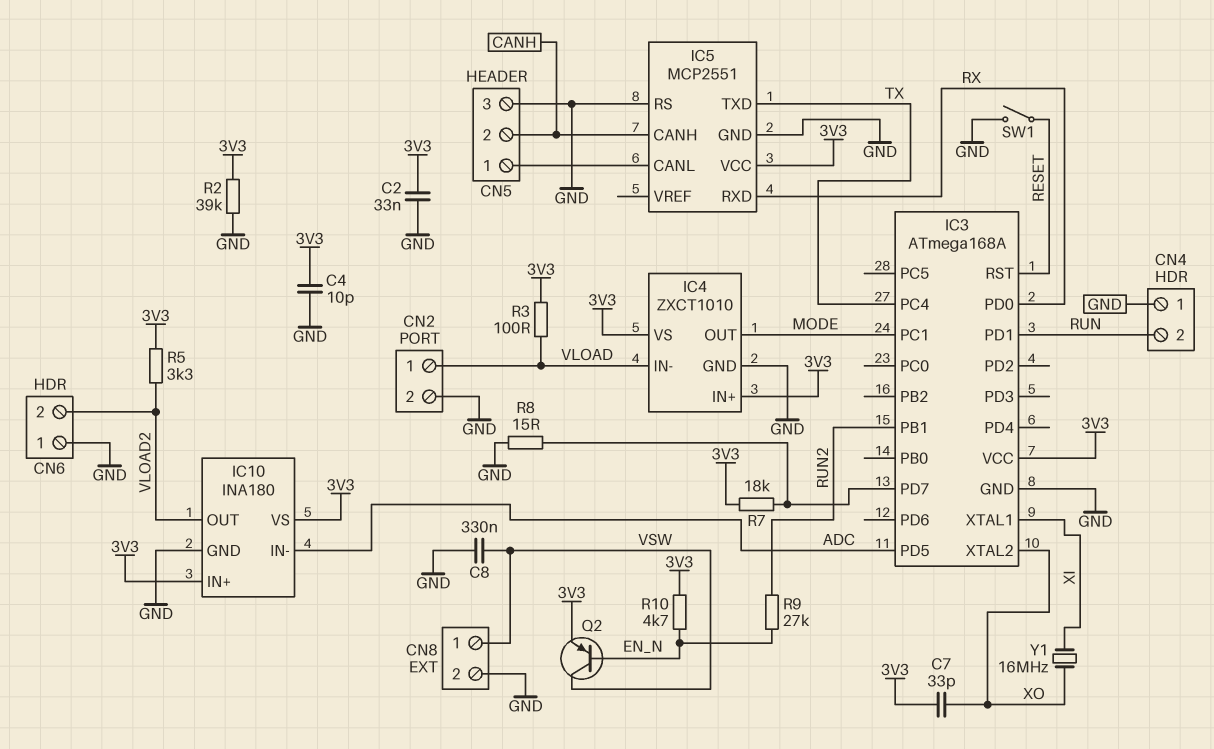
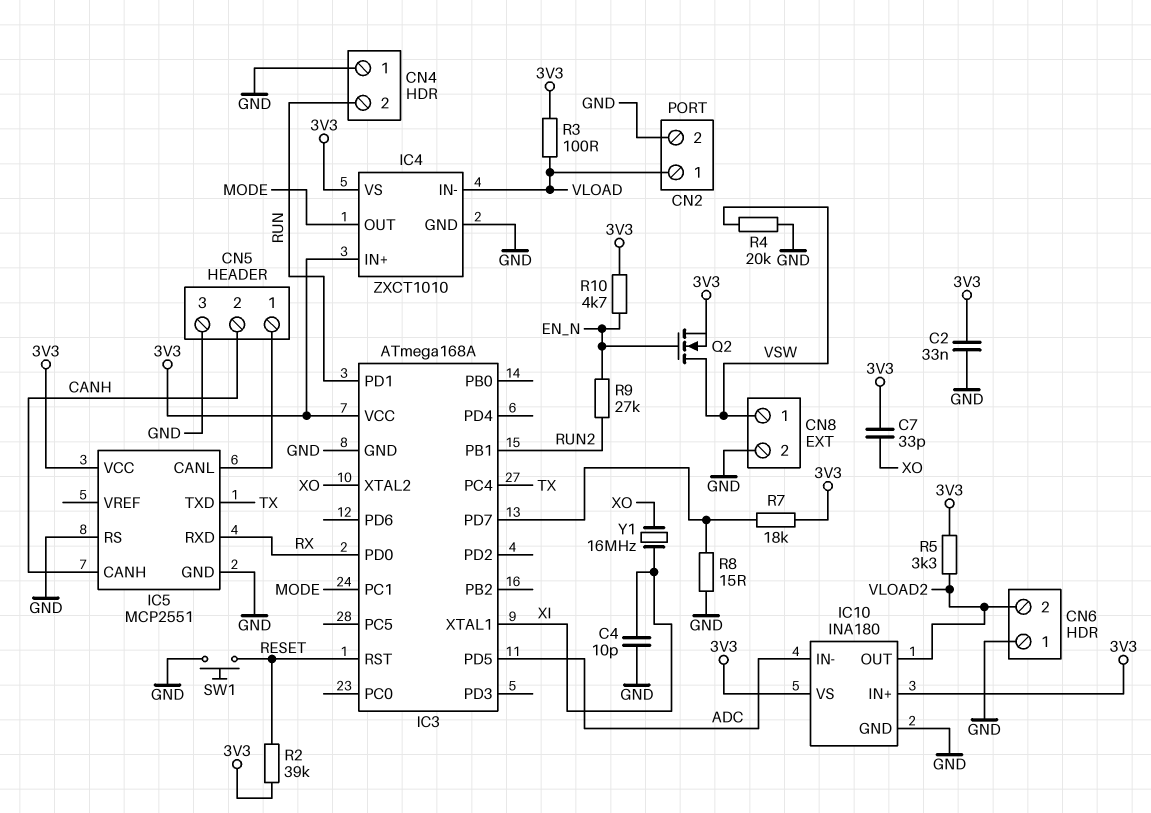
C4: 10pF (3V3, GND) -> 10pF (GND, XI)
C8: 330nF (GND, VSW) -> none
Q2: PNP (B EN_N, C VSW, E 3V3) -> NMOS (G EN_N, D VSW, S 3V3)
R2: 39k (3V3, GND) -> 39k (3V3, RESET)
R4: none -> 20k (GND, VSW)
SW1: switch (GND, RESET) -> button (GND, RESET)

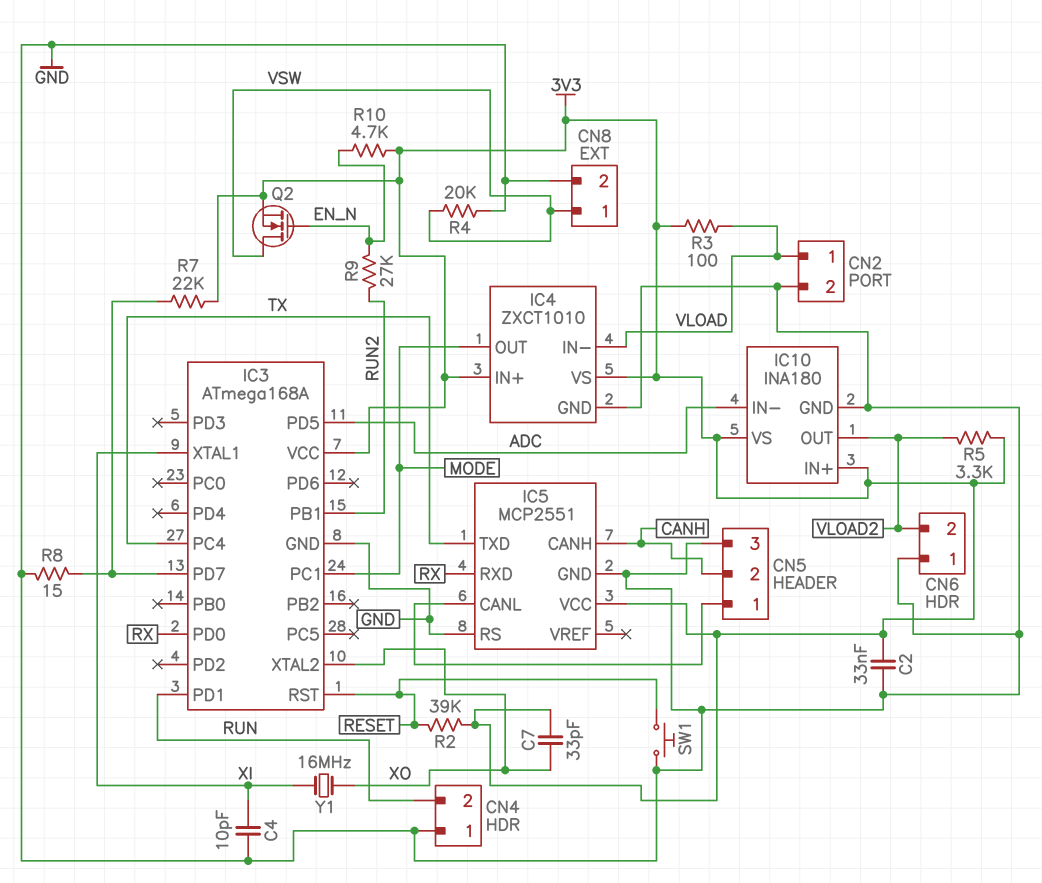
R7: 18k (3V3, IC3/PD7) -> 22k (3V3, IC3/PD7)

